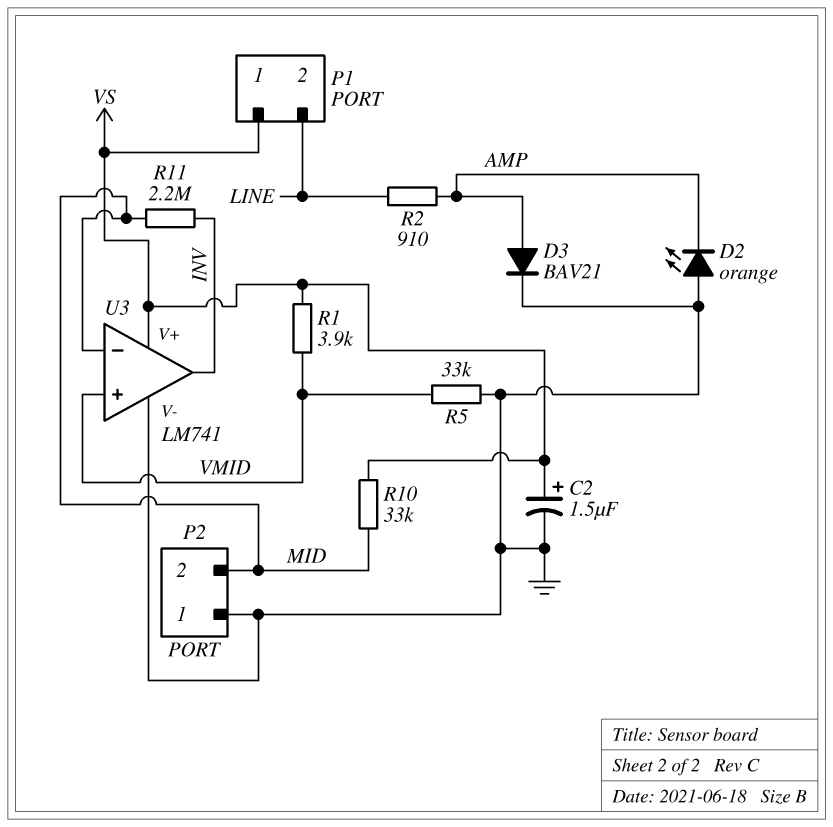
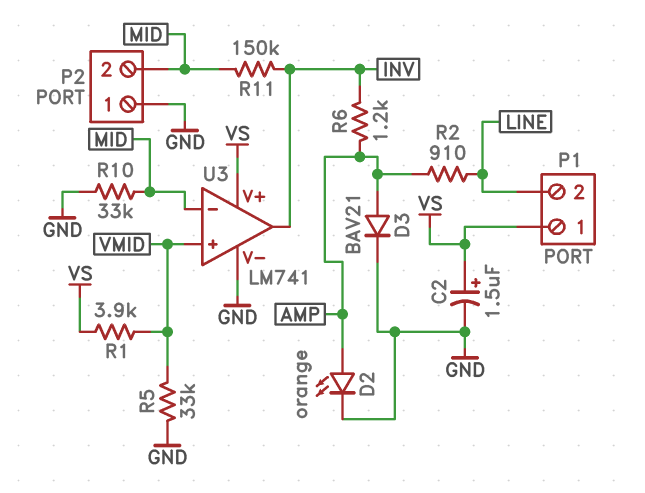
D2: LED orange (A GND, K AMP) -> LED orange (A AMP, K GND)
R6: none -> 1.2k (AMP, INV)
R10: 33k (MID, VS) -> 33k (GND, MID)
R11: 2.2M (INV, MID) -> 150k (INV, MID)

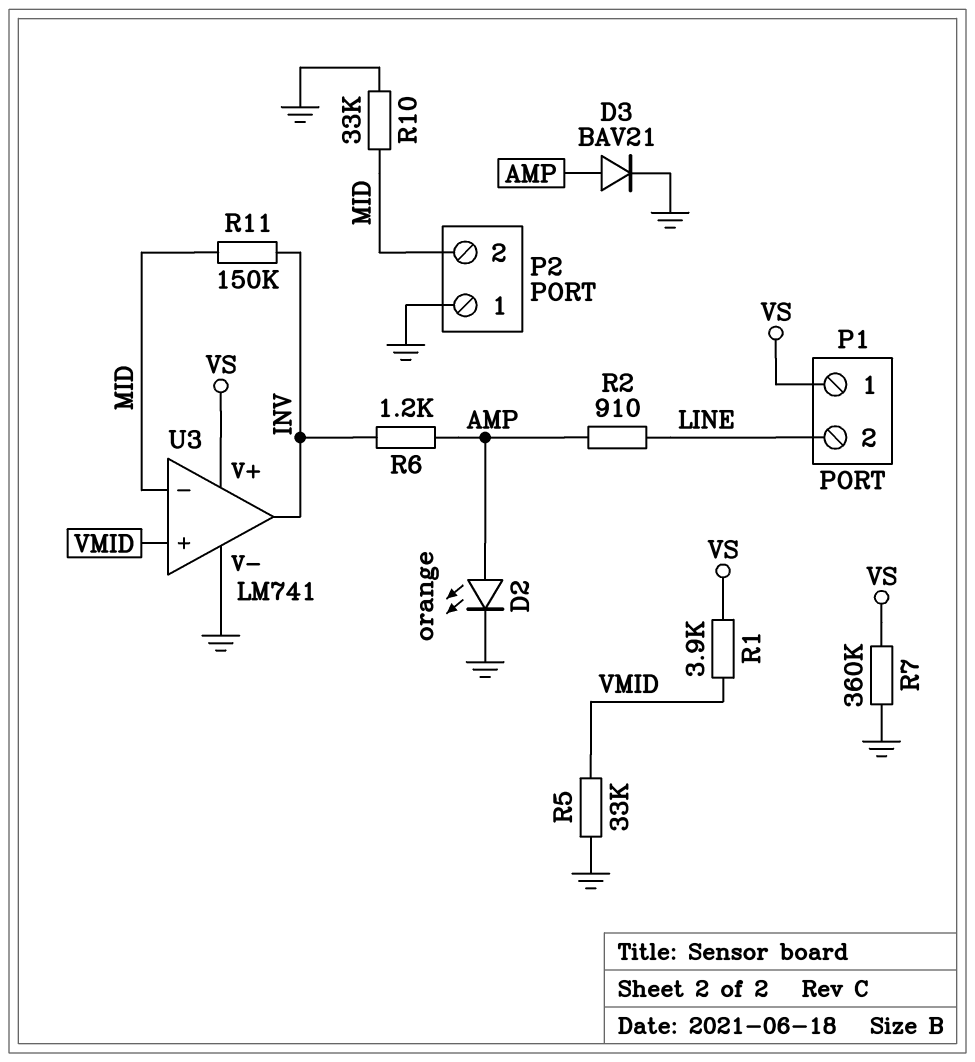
C2: 1.5uF (plus VS, minus GND) -> none
R7: none -> 360k (GND, VS)

